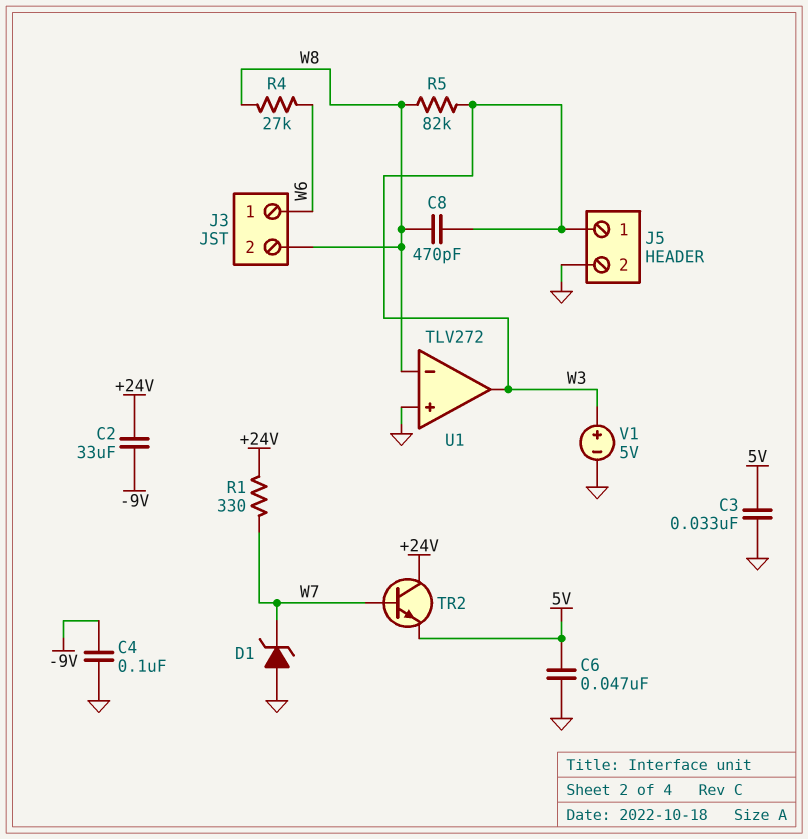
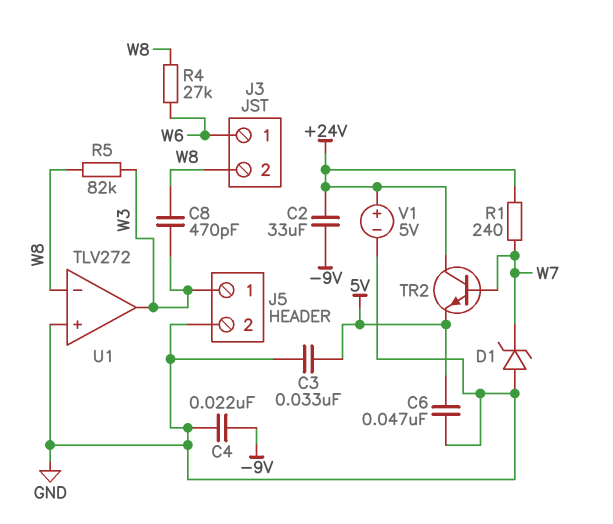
C4: 100nF (-9V, GND) -> 22nF (-9V, GND)
R1: 330 (+24V, W7) -> 240 (+24V, W7)
V1: 5V (plus W3, minus GND) -> 5V (plus +24V, minus GND)

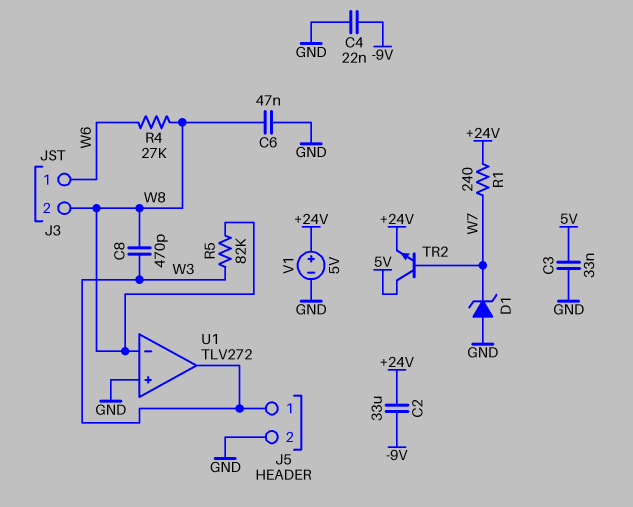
C6: 47nF (5V, GND) -> 47nF (GND, W8)
TR2: NPN (B W7, C +24V, E 5V) -> NPN (B W7, C 5V, E +24V)

